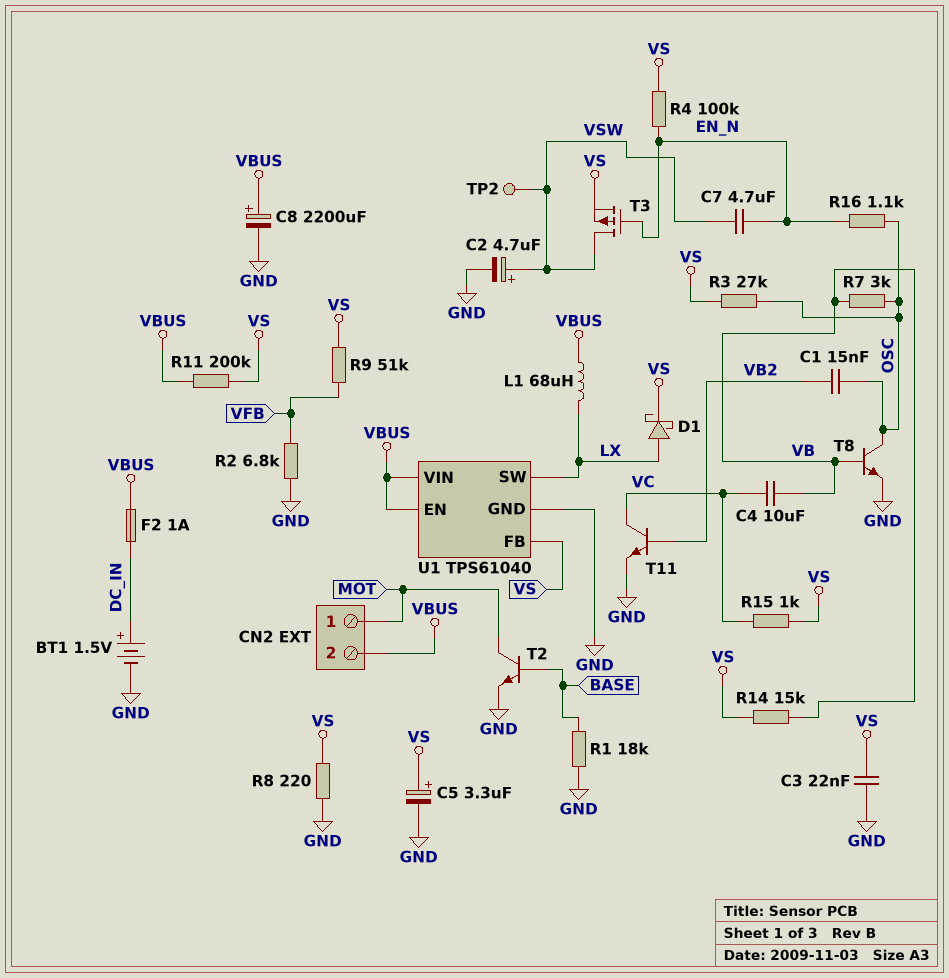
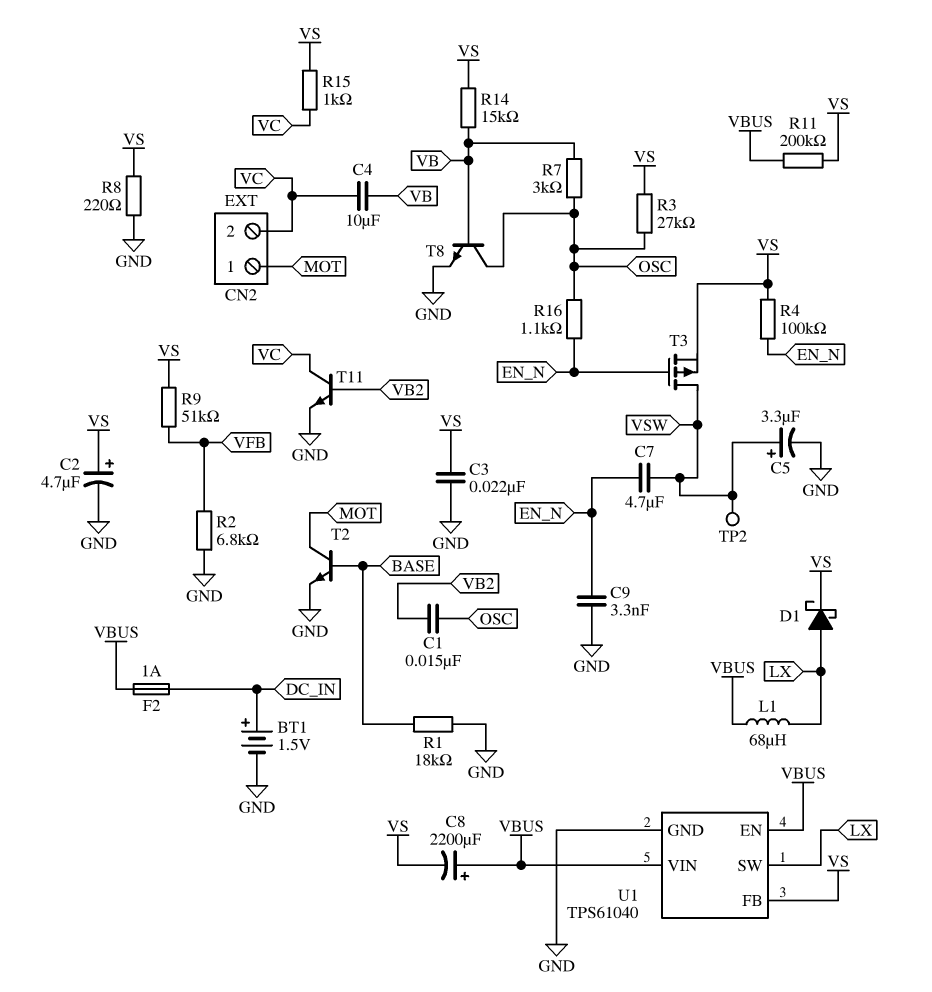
C2: 4.7uF (plus VSW, minus GND) -> 4.7uF (plus VS, minus GND)
C5: 3.3uF (plus VS, minus GND) -> 3.3uF (plus VSW, minus GND)
C8: 2200uF (plus VBUS, minus GND) -> 2200uF (plus VBUS, minus VS)
C9: none -> 3.3nF (EN_N, GND)
CN2 pin 2: VBUS -> VC

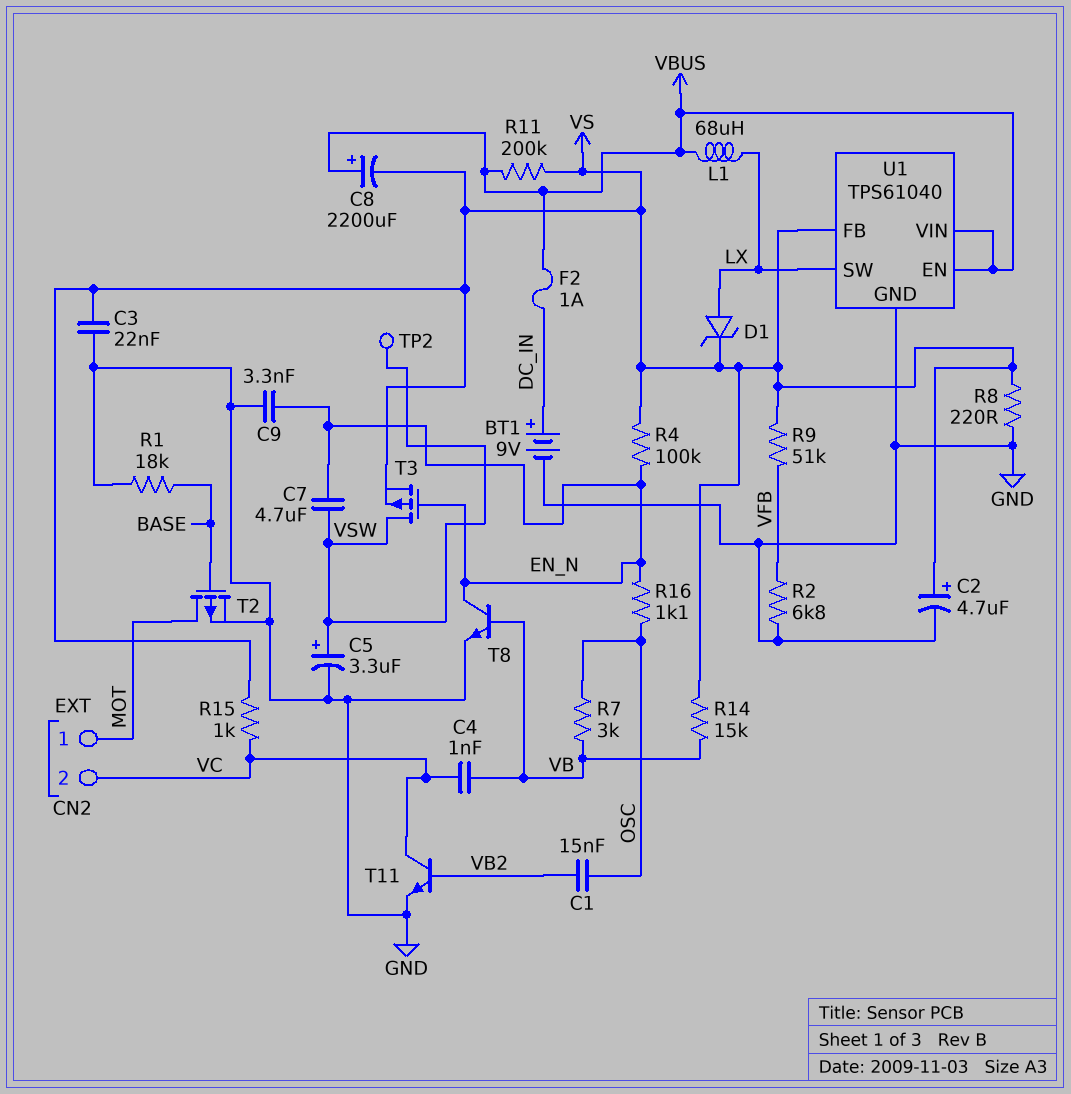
BT1: 1.5V (plus DC_IN, minus GND) -> 9V (plus DC_IN, minus GND)
C4: 10uF (VB, VC) -> 1nF (VB, VC)
D1: schottky (A LX, K VS) -> zener (A LX, K VS)
R3: 27k (OSC, VS) -> none
T2: NPN (B BASE, C MOT, E GND) -> PMOS (G BASE, D MOT, S GND)
T8: NPN (B VB, C OSC, E GND) -> NPN (B VB, C EN_N, E GND)

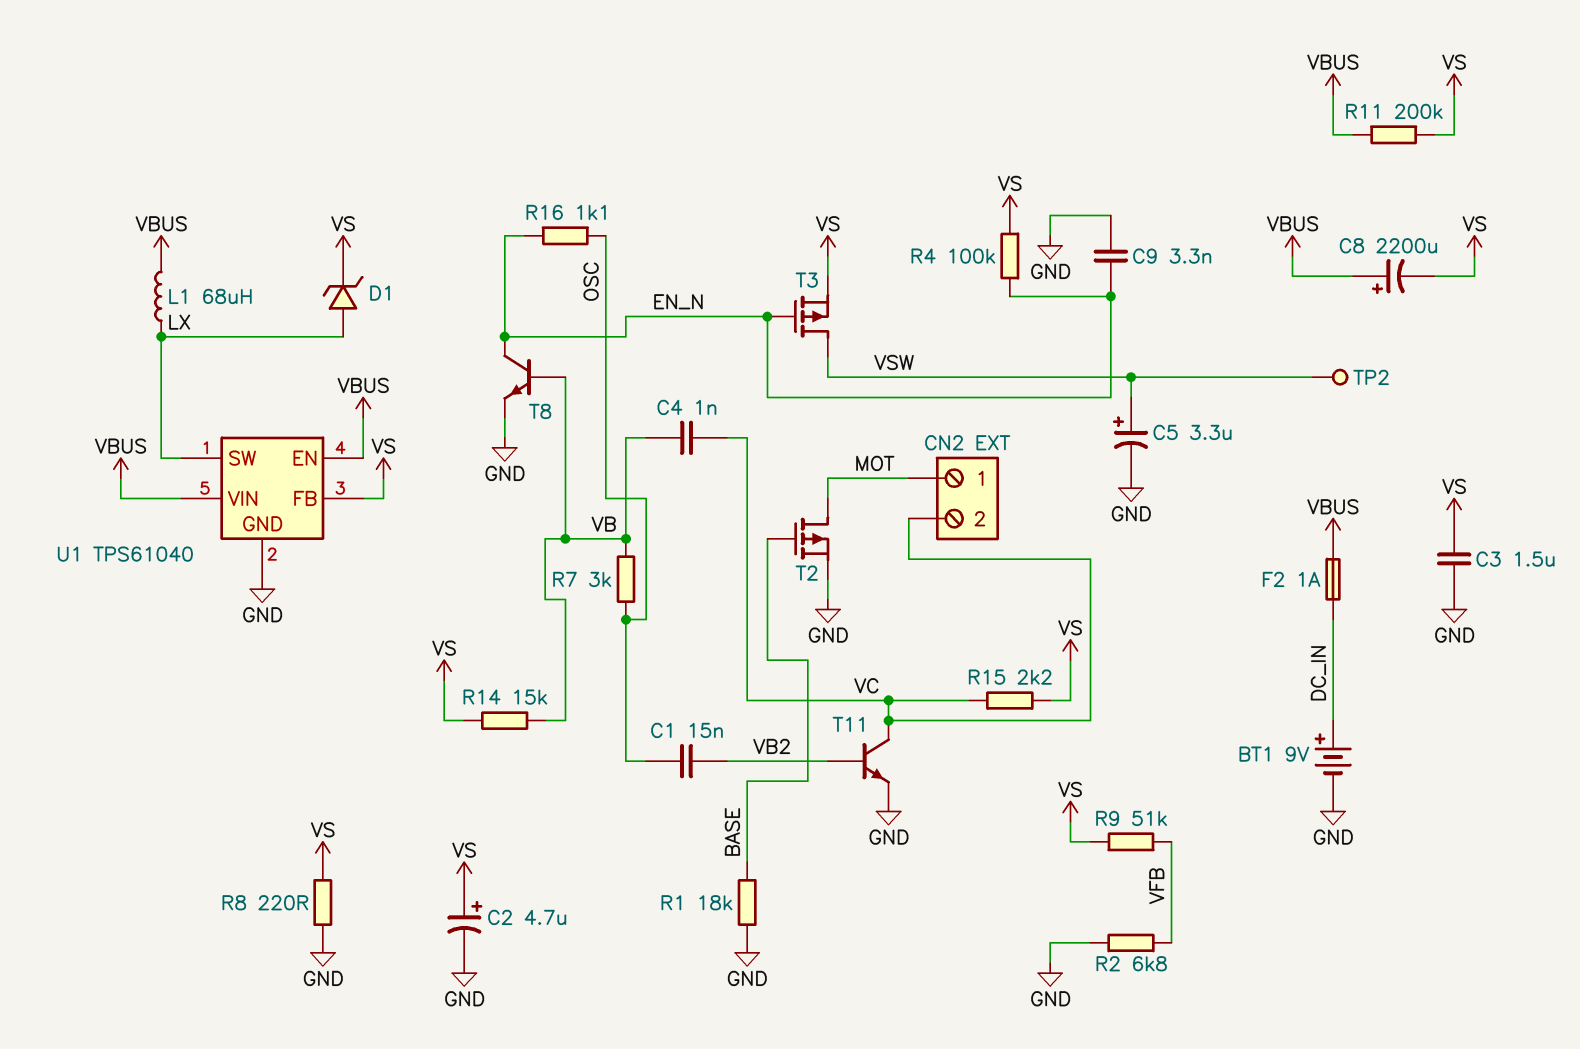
C3: 22nF (GND, VS) -> 1.5uF (GND, VS)
C7: 4.7uF (EN_N, VSW) -> none
R15: 1k (VC, VS) -> 2.2k (VC, VS)

